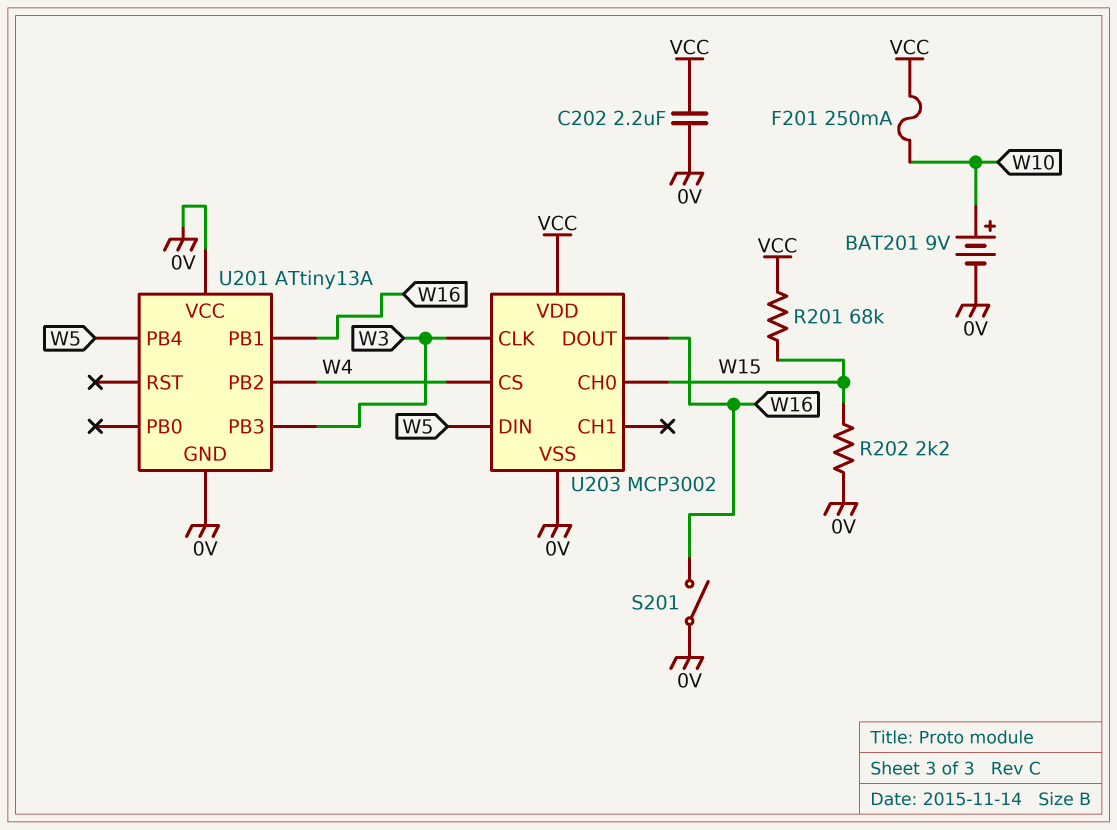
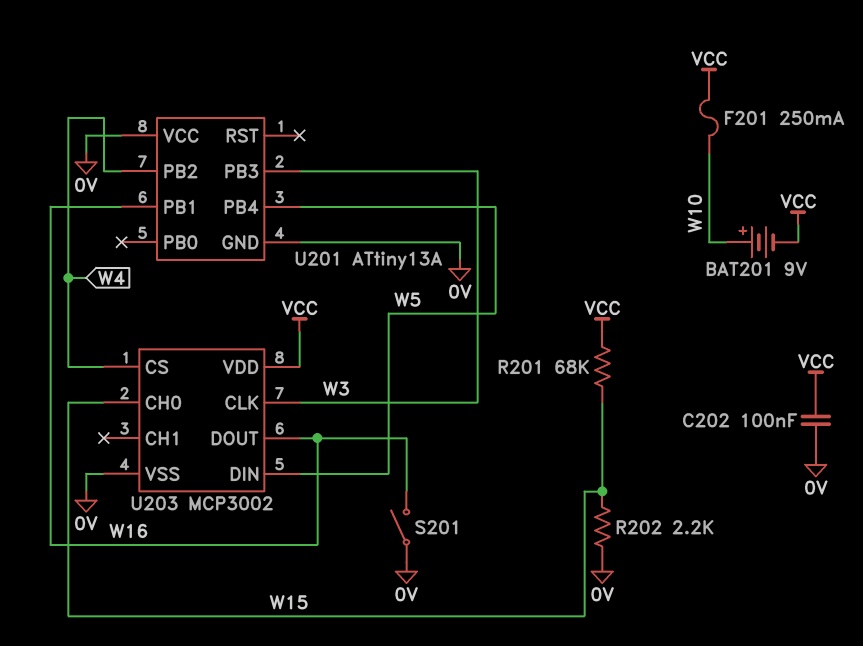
BAT201: 9V (plus W10, minus 0V) -> 9V (plus W10, minus VCC)
C202: 2.2uF (0V, VCC) -> 100nF (0V, VCC)

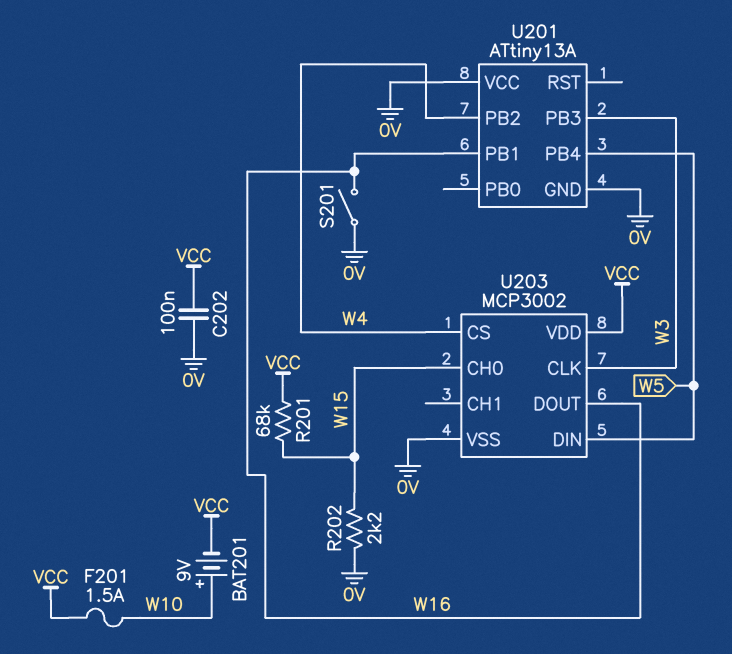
F201: 250mA (VCC, W10) -> 1.5A (VCC, W10)

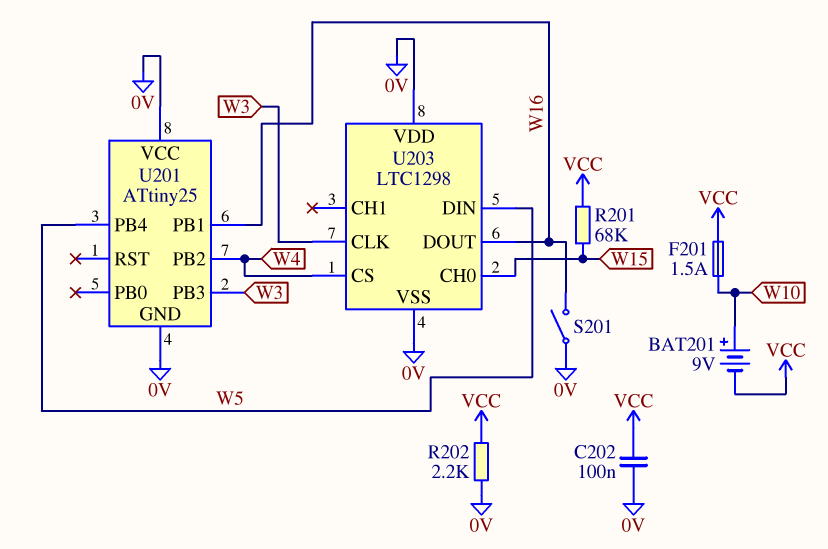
R202: 2.2k (0V, W15) -> 2.2k (0V, VCC)
U201: ATtiny13A -> ATtiny25
U203: MCP3002 -> LTC1298
U203 pin VDD: VCC -> 0V

